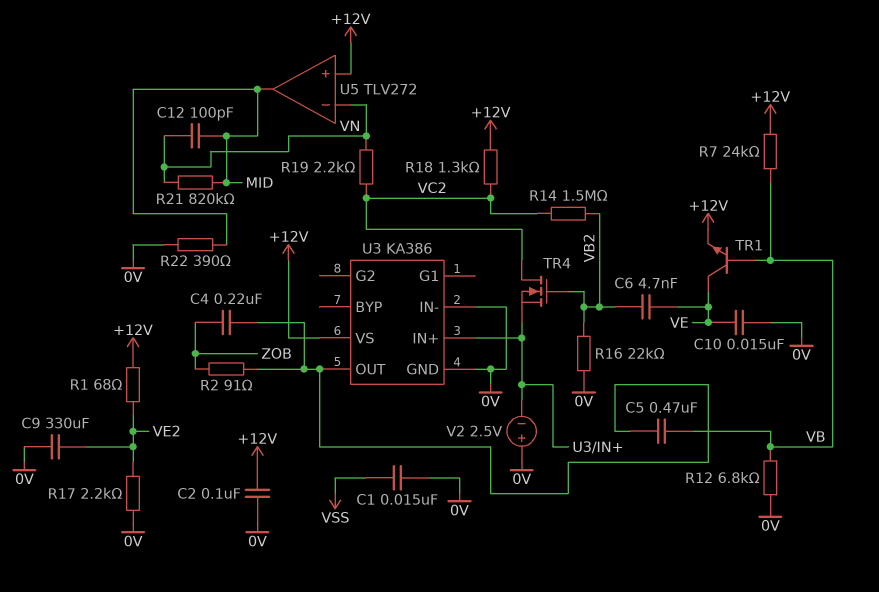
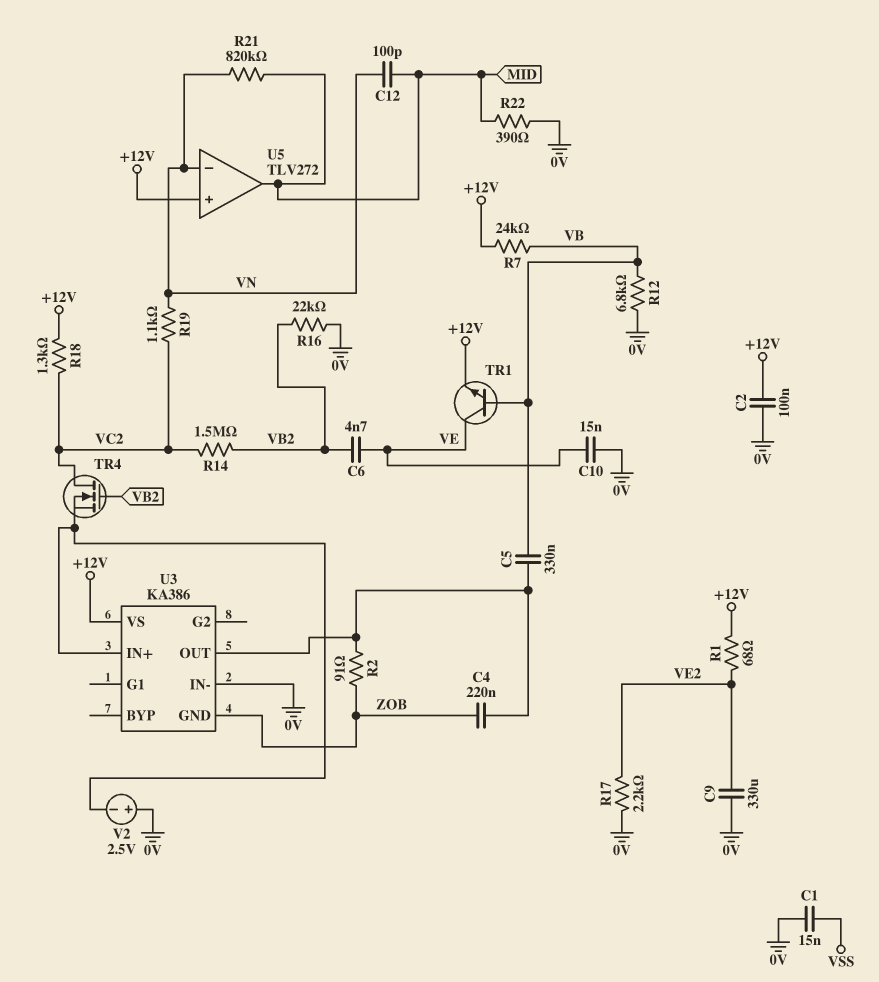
C5: 470nF (U3/OUT, VB) -> 330nF (U3/OUT, VB)
R19: 2.2k (VC2, VN) -> 1.1k (VC2, VN)
U3 pin GND: 0V -> ZOB

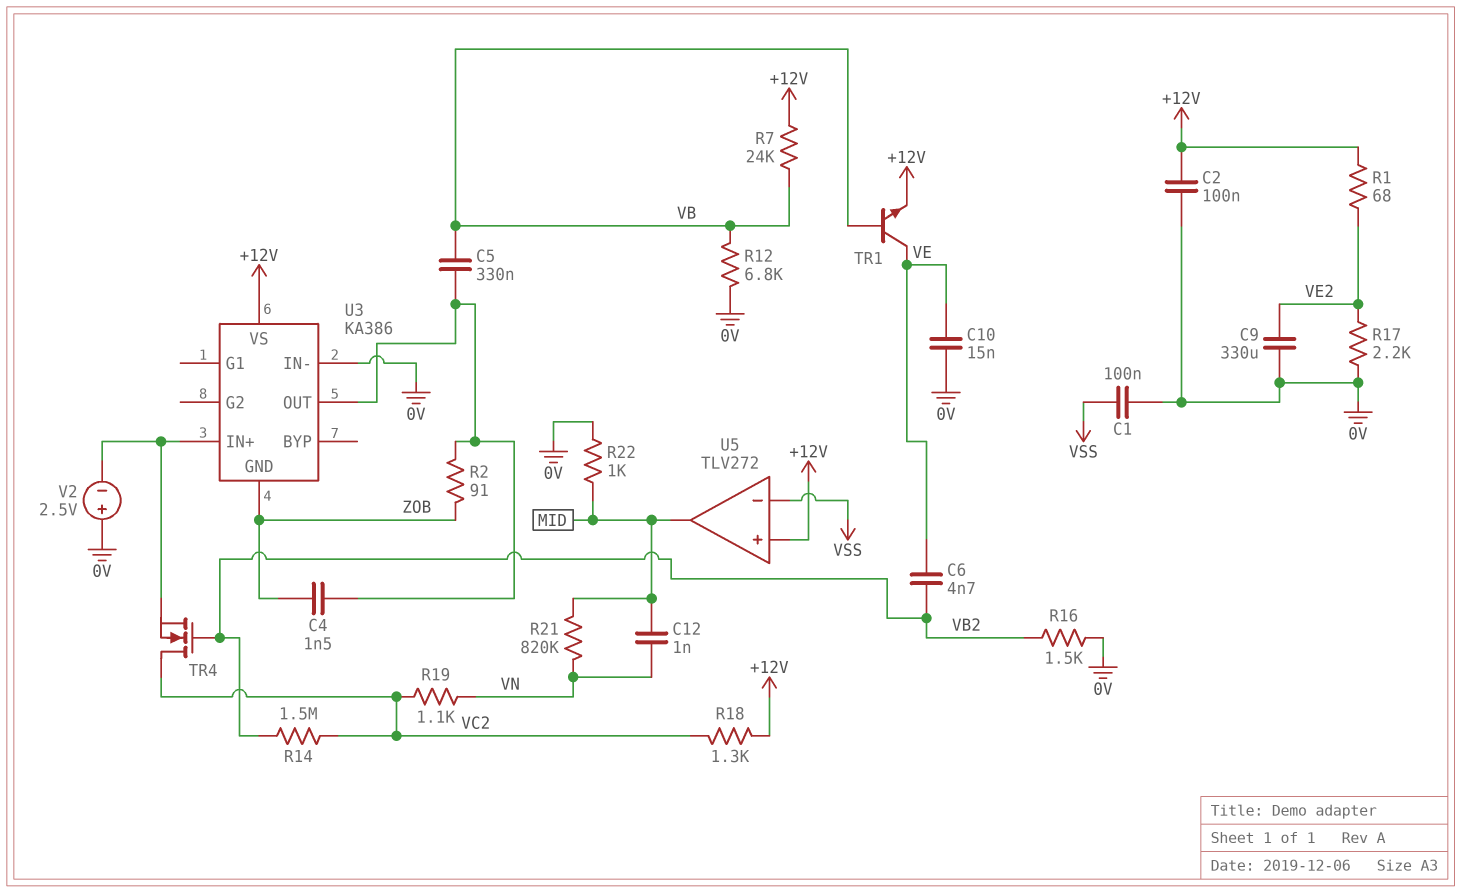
C1: 15nF (0V, VSS) -> 100nF (0V, VSS)
C4: 220nF (U3/OUT, ZOB) -> 1.5nF (U3/OUT, ZOB)
C12: 100pF (MID, VN) -> 1nF (MID, VN)
R16: 22k (0V, VB2) -> 1.5k (0V, VB2)
R22: 390 (0V, MID) -> 1k (0V, MID)
U5 pin in-: VN -> VSS

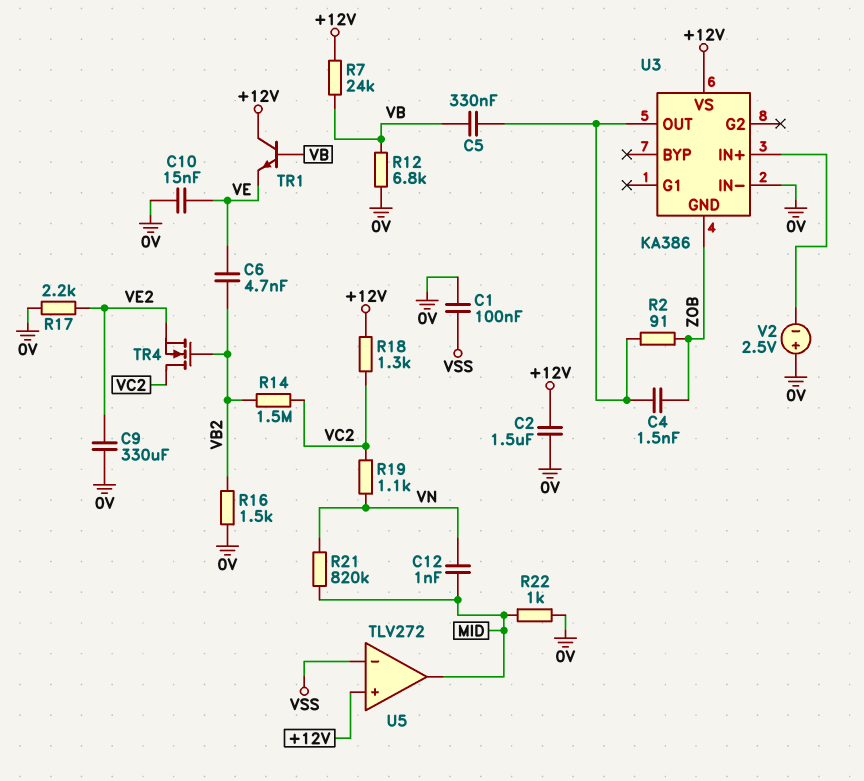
C2: 100nF (+12V, 0V) -> 1.5uF (+12V, 0V)
R1: 68 (+12V, VE2) -> none
TR1: NPN (B VB, C VE, E +12V) -> NPN (B VB, C +12V, E VE)
TR4: NMOS (G VB2, D VC2, S U3/IN+) -> NMOS (G VB2, D VC2, S VE2)

